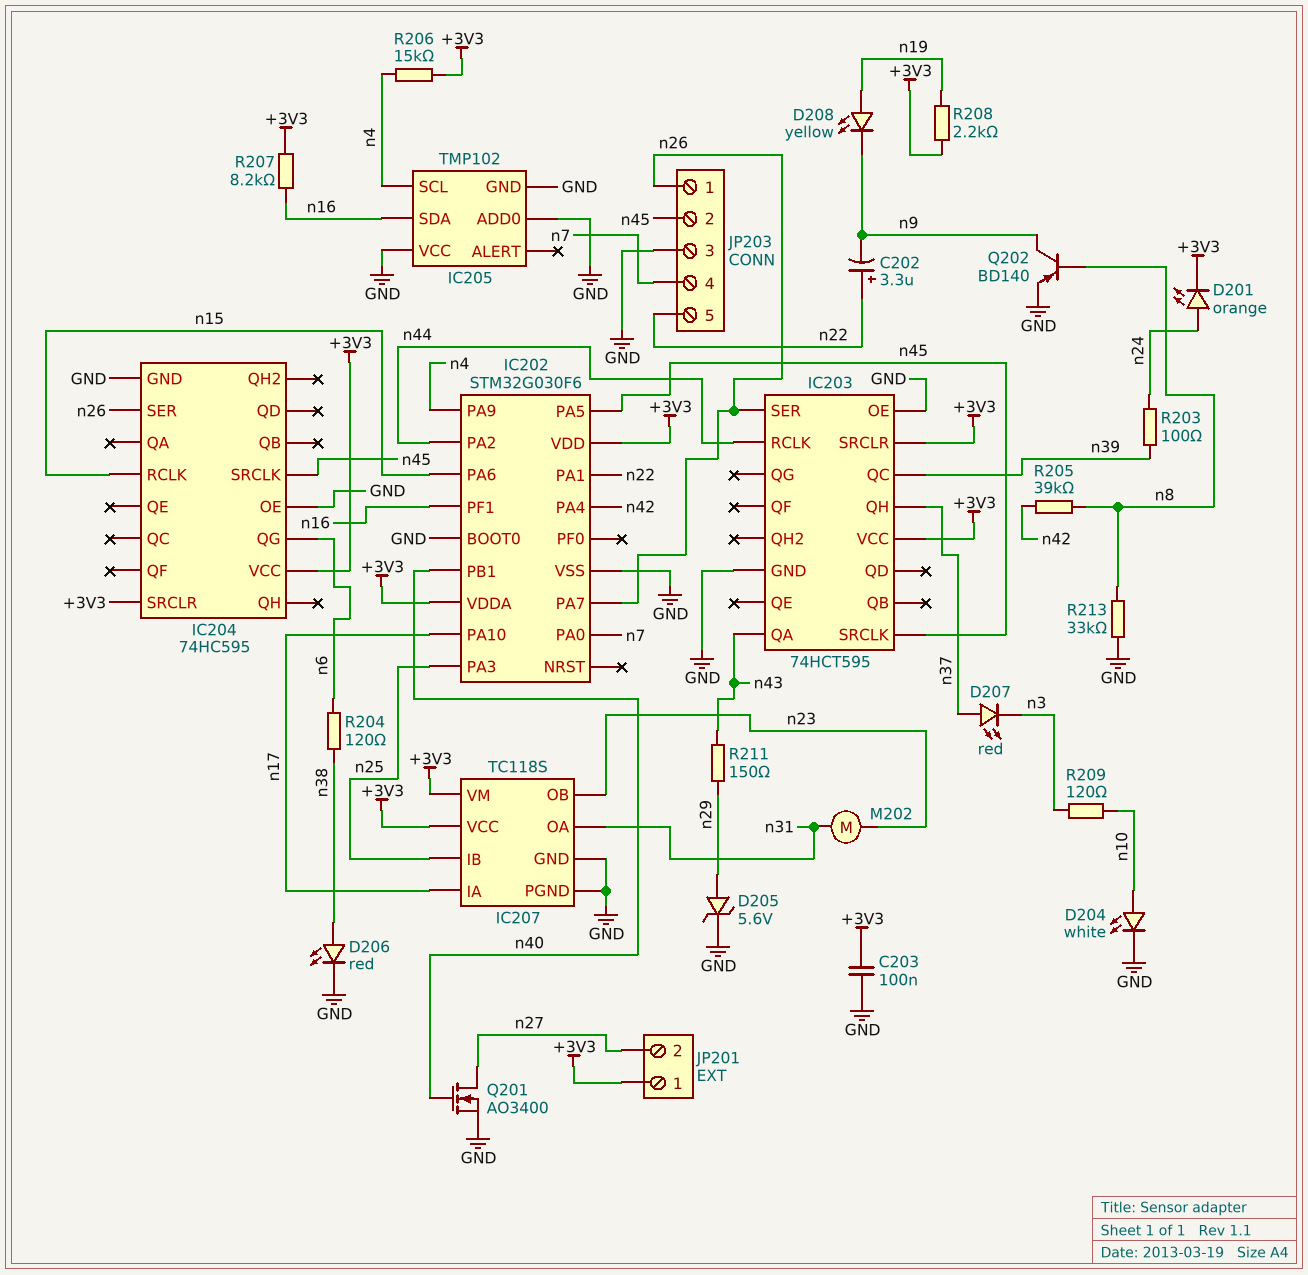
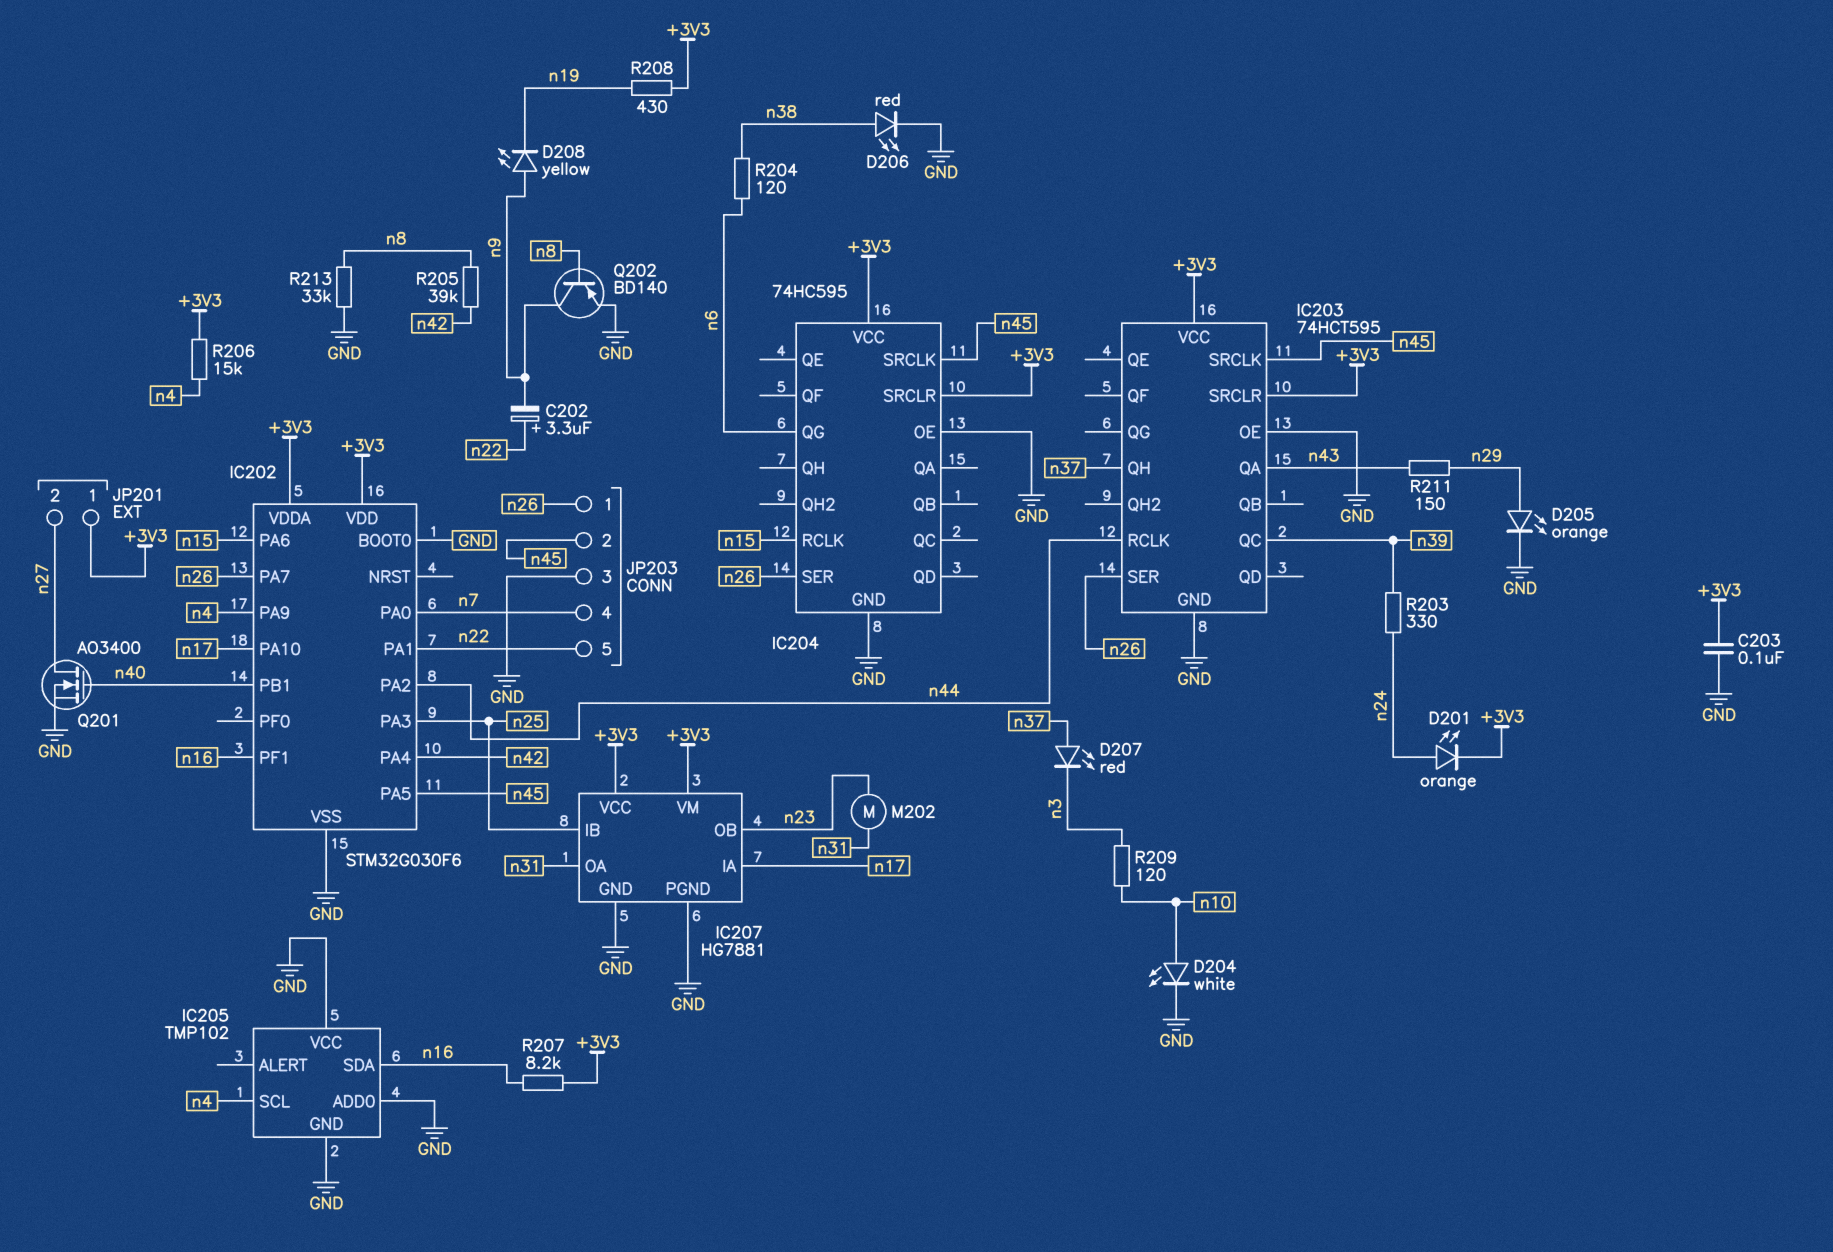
D205: zener 5.6V (A n29, K GND) -> LED orange (A n29, K GND)
D208: LED yellow (A n19, K n9) -> LED yellow (A n9, K n19)
IC207: TC118S -> HG7881
R203: 100 (n24, n39) -> 330 (n24, n39)
R208: 2.2k (+3V3, n19) -> 430 (+3V3, n19)

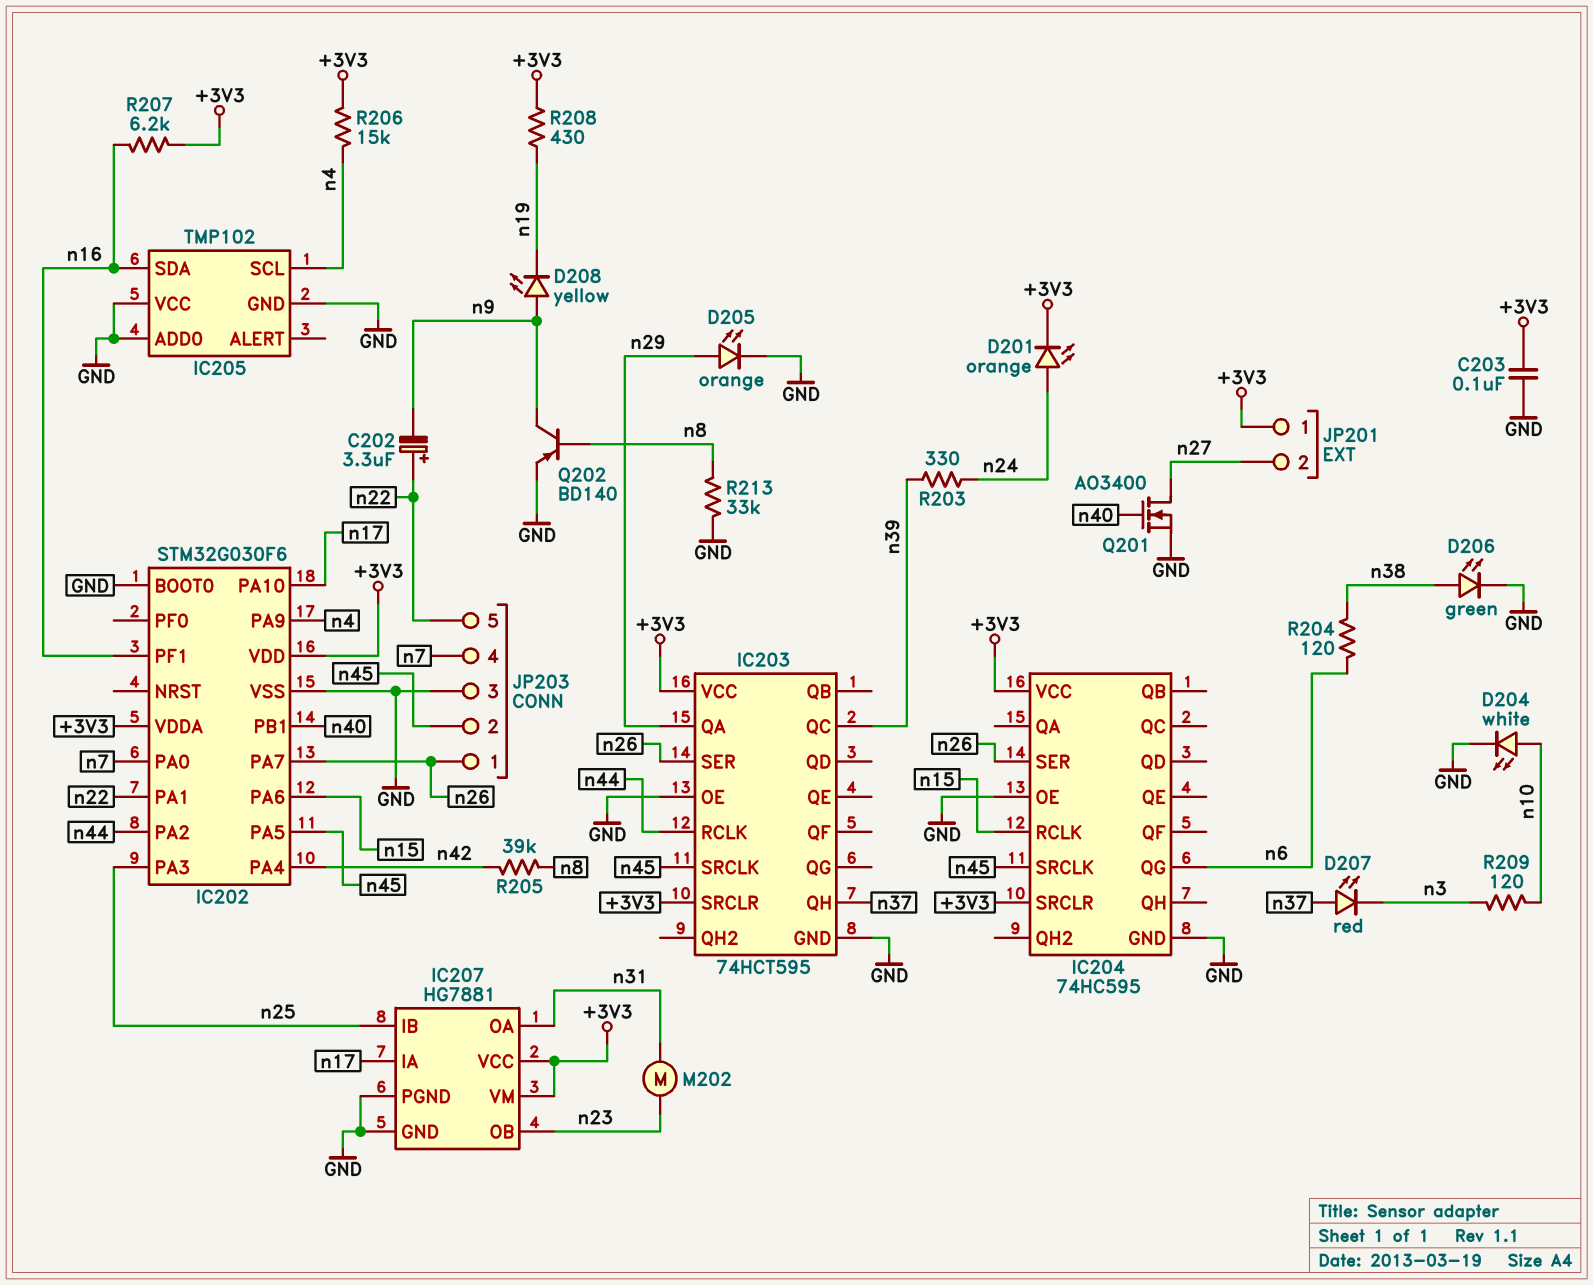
D206: LED red (A n38, K GND) -> LED green (A n38, K GND)
IC203 pin QA: n43 -> n29
R207: 8.2k (+3V3, n16) -> 6.2k (+3V3, n16)
R211: 150 (n29, n43) -> none

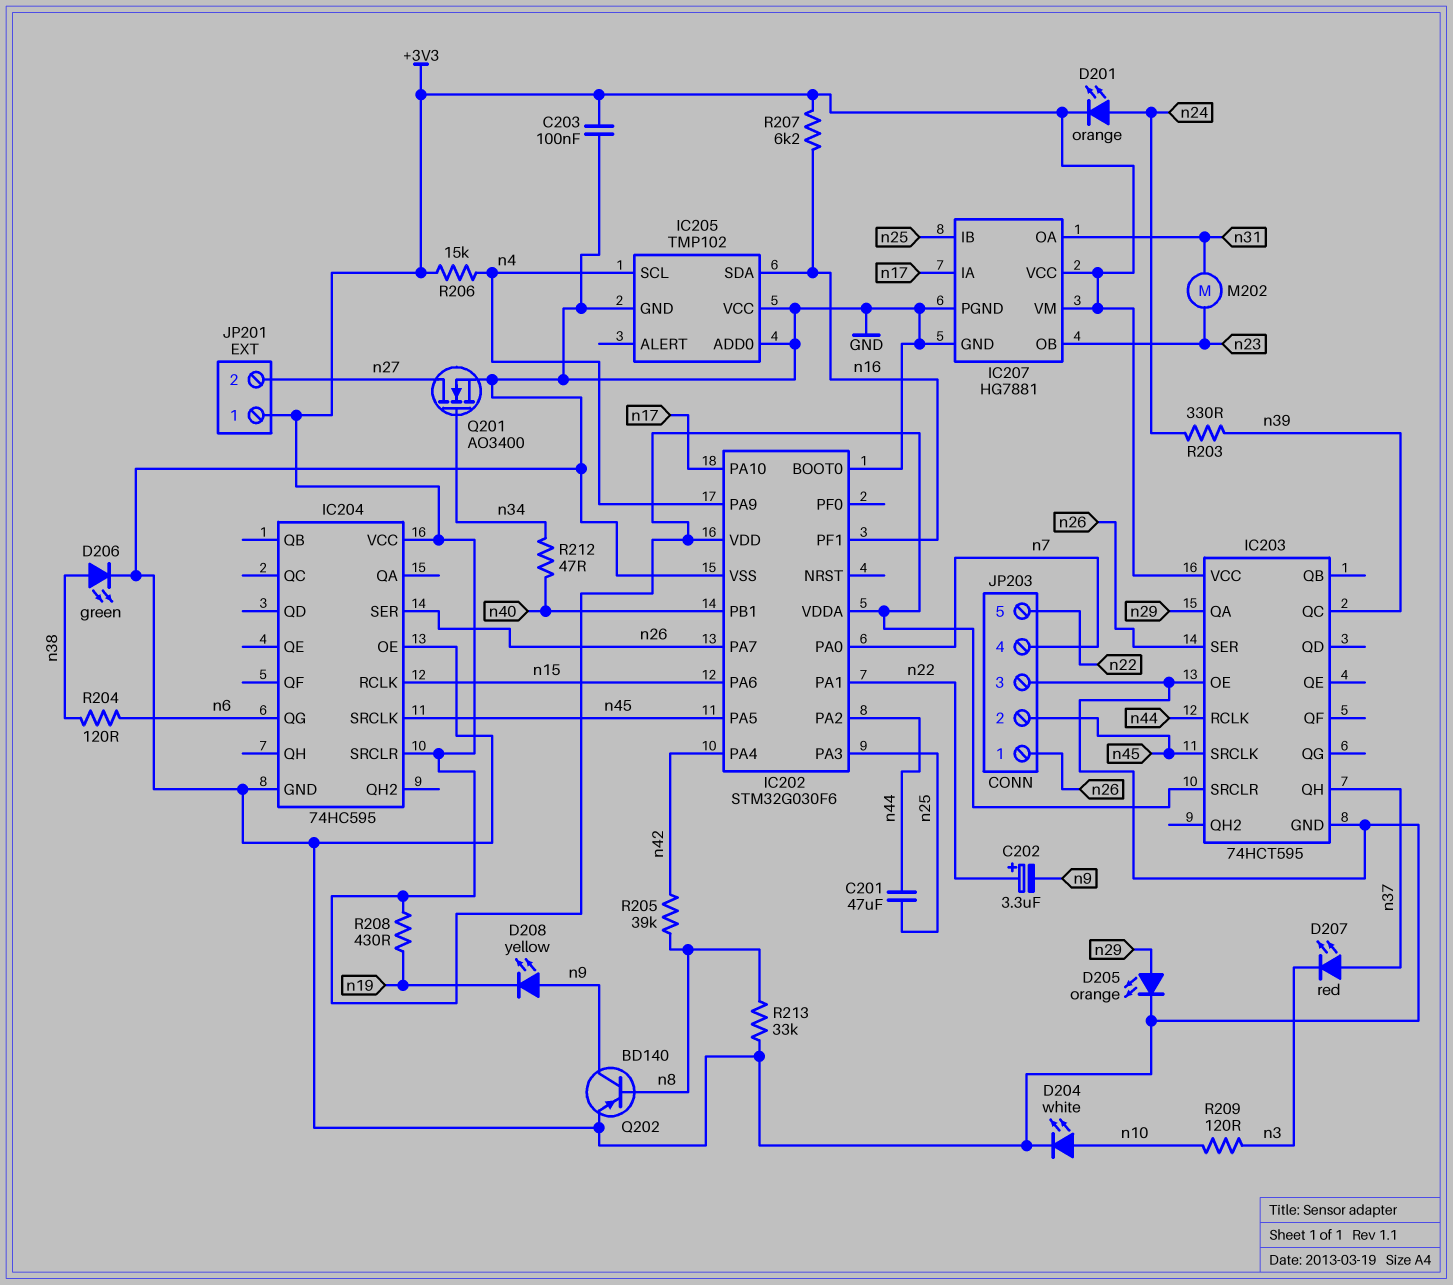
C201: none -> 47uF (n25, n44)
Q201: NMOS AO3400 (G n40, D n27, S GND) -> NMOS AO3400 (G n34, D n27, S GND)
R212: none -> 47 (n34, n40)

